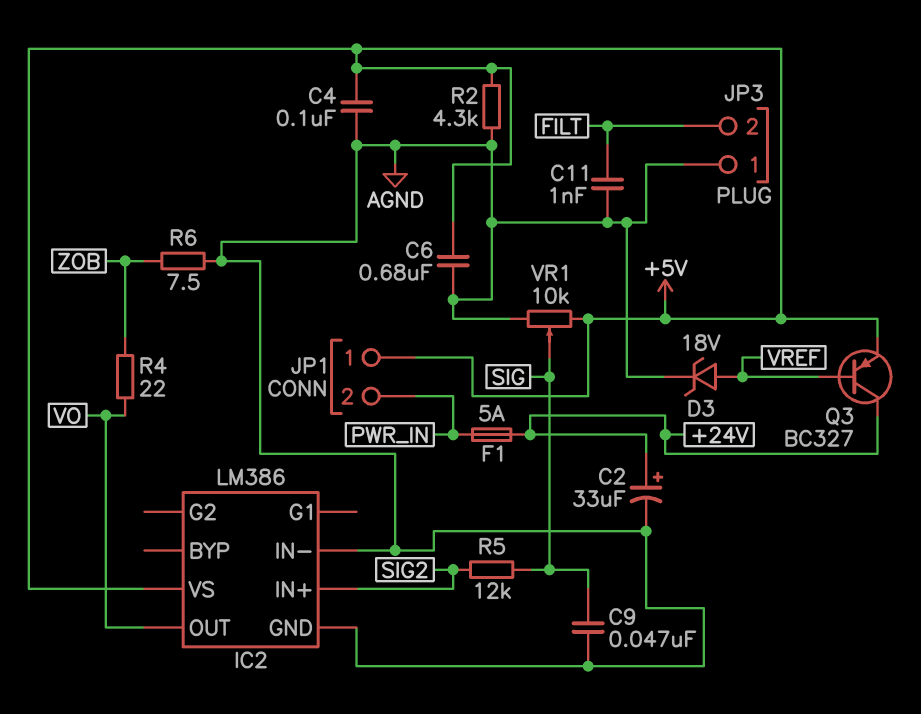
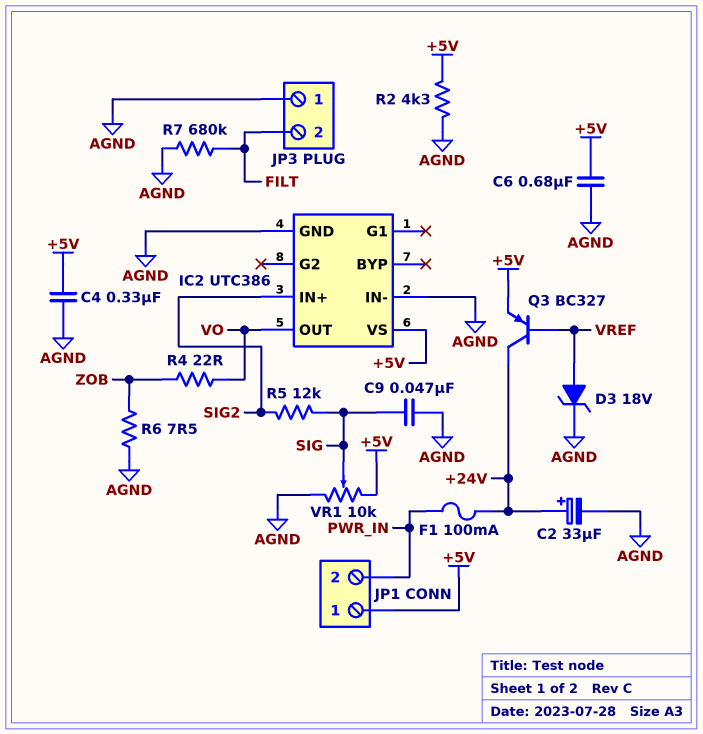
C4: 100nF (+5V, AGND) -> 330nF (+5V, AGND)
C11: 1nF (AGND, FILT) -> none
F1: 5A (+24V, PWR_IN) -> 100mA (+24V, PWR_IN)
IC2: LM386 -> UTC386
R7: none -> 680k (AGND, FILT)

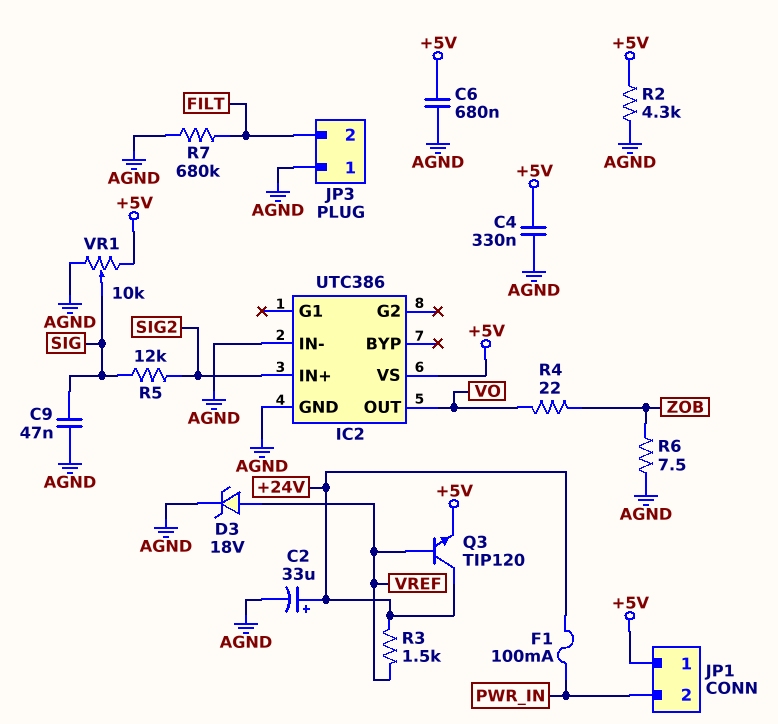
Q3: PNP BC327 (B VREF, C +24V, E +5V) -> NPN TIP120 (B VREF, C +24V, E +5V)
R3: none -> 1.5k (+24V, VREF)

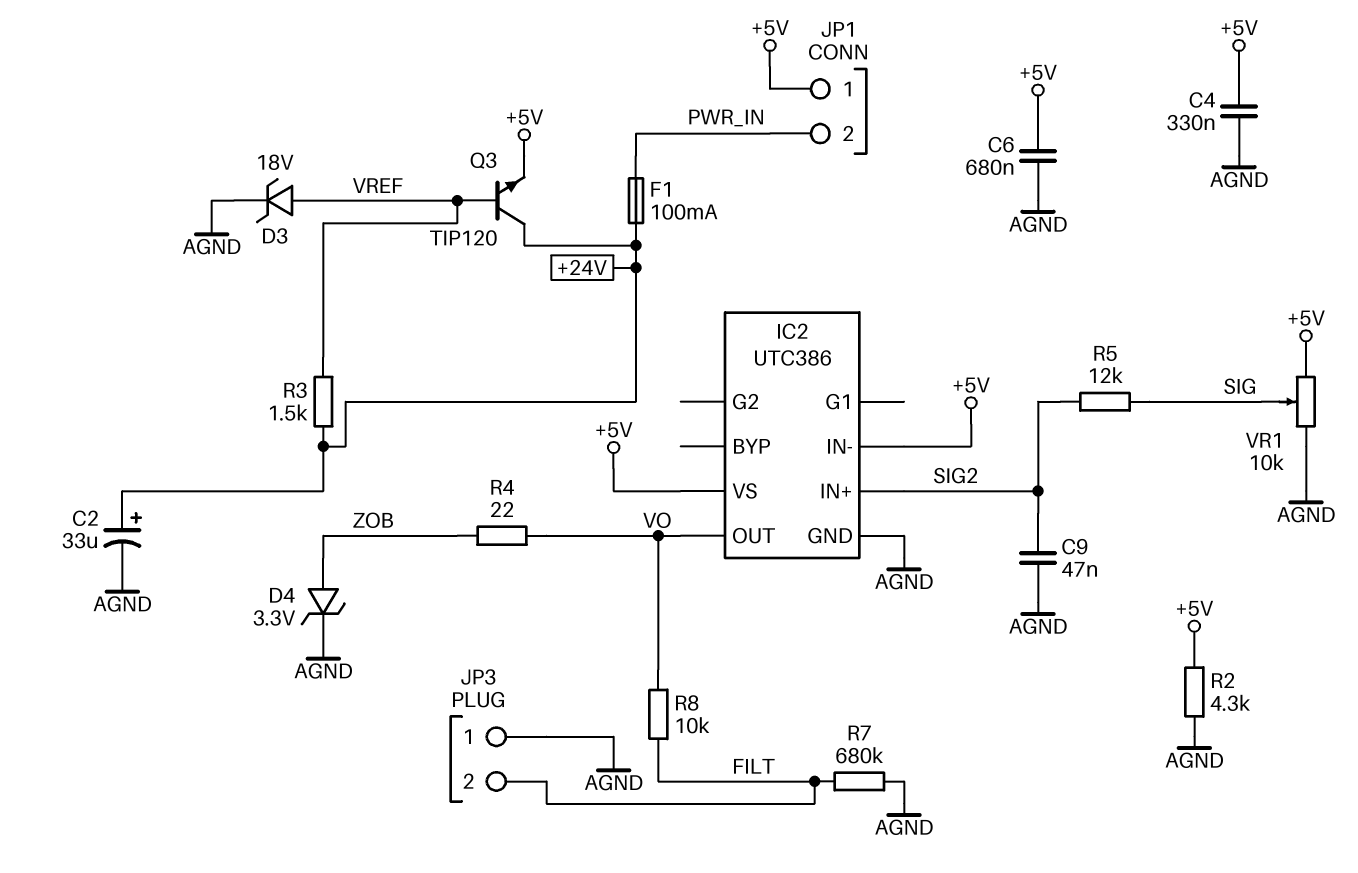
C9: 47nF (AGND, SIG) -> 47nF (AGND, SIG2)
D4: none -> zener 3.3V (A ZOB, K AGND)
IC2 pin IN-: AGND -> +5V
R6: 7.5 (AGND, ZOB) -> none
R8: none -> 10k (FILT, VO)

